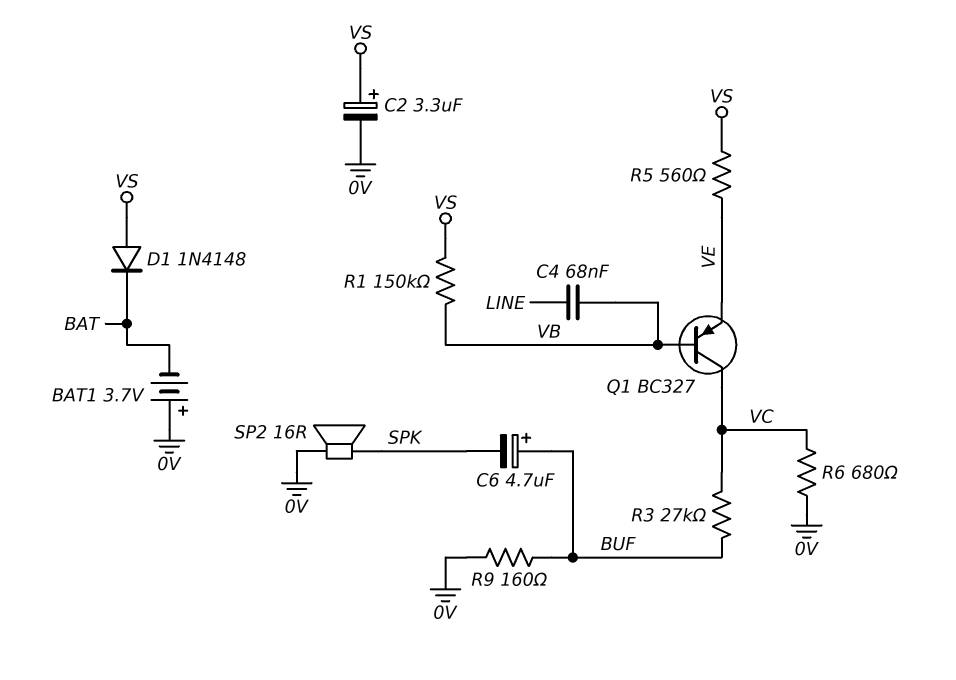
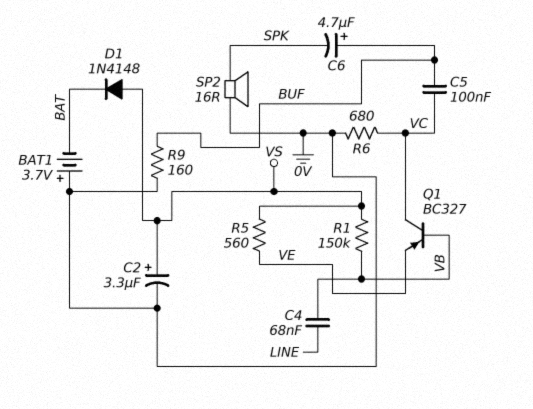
C5: none -> 100nF (BUF, VC)
R3: 27k (BUF, VC) -> none

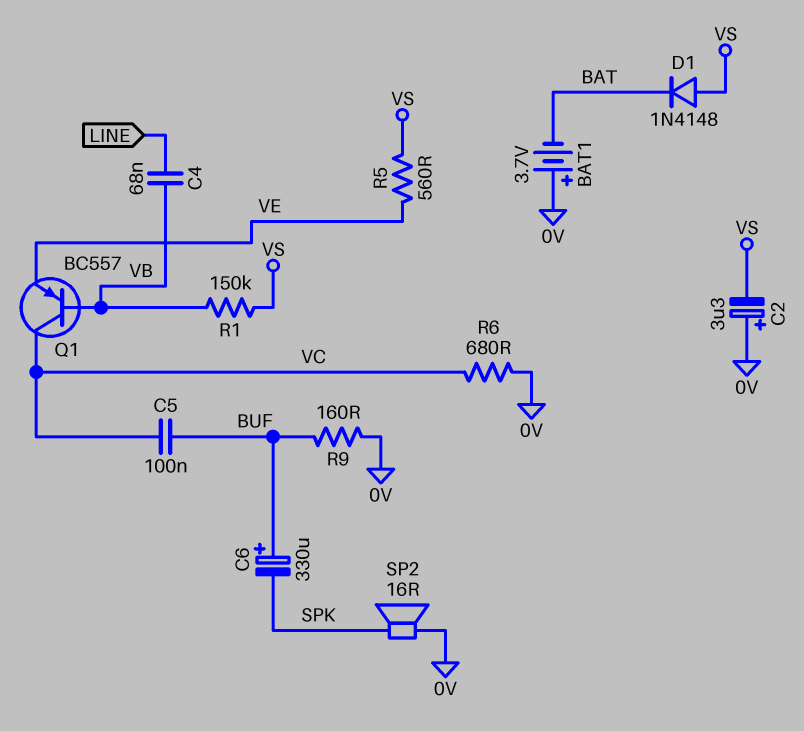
C2: 3.3uF (plus VS, minus 0V) -> 3.3uF (plus 0V, minus VS)
C6: 4.7uF (plus BUF, minus SPK) -> 330uF (plus BUF, minus SPK)
Q1: PNP BC327 (B VB, C VC, E VE) -> PNP BC557 (B VB, C VC, E VE)

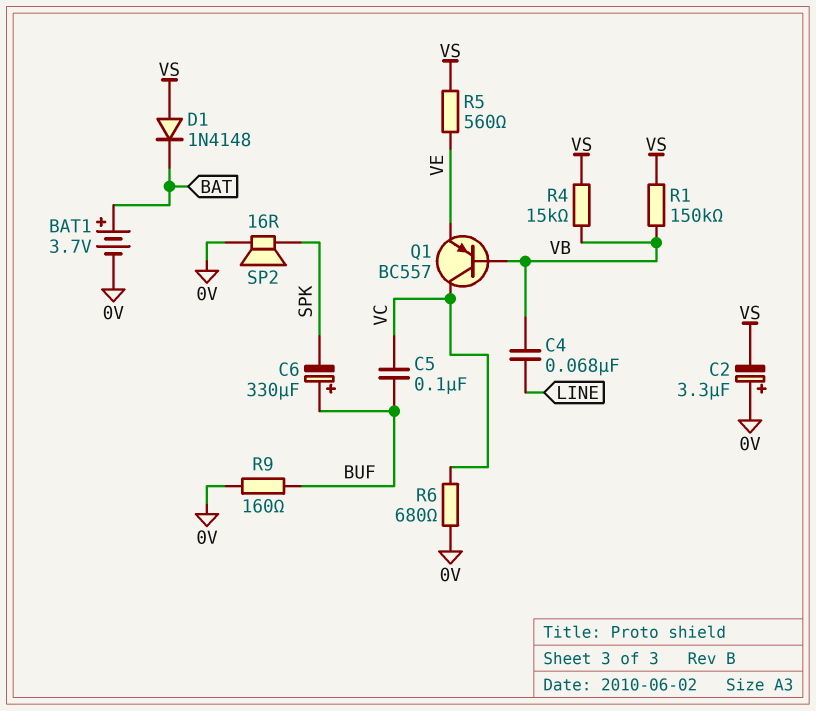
BAT1: 3.7V (plus 0V, minus BAT) -> 3.7V (plus BAT, minus 0V)
R4: none -> 15k (VB, VS)

